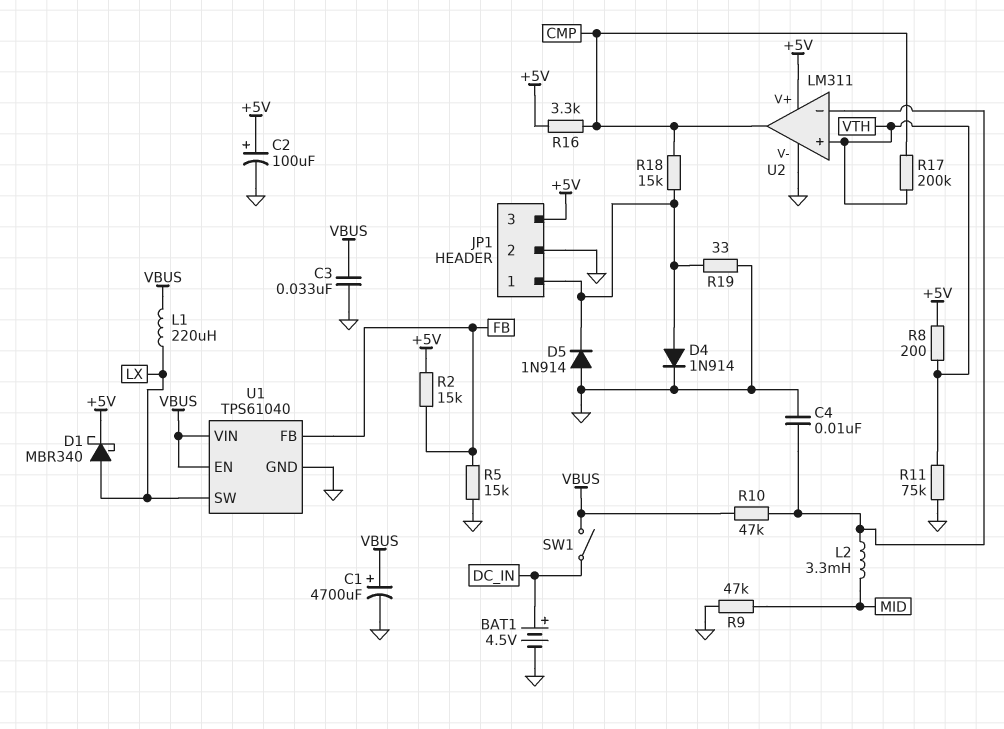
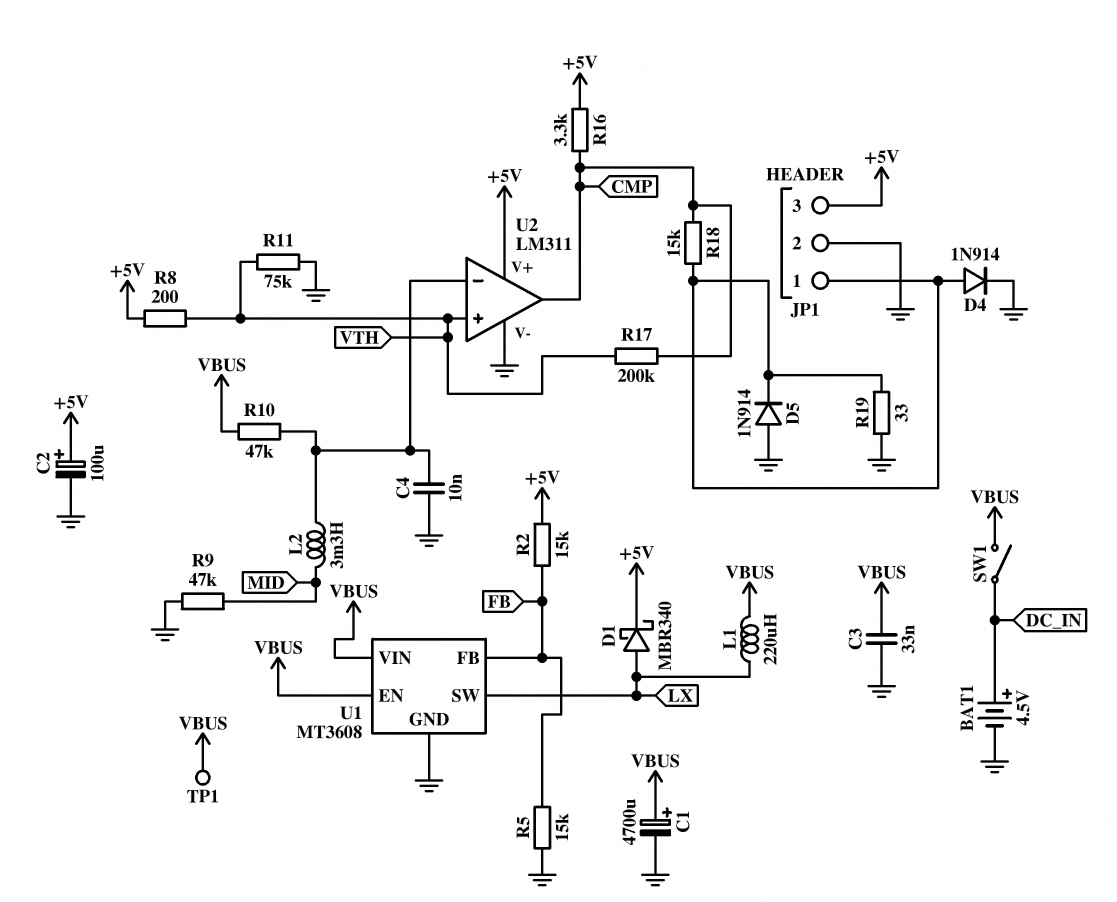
TP1: none -> test point (VBUS)
U1: TPS61040 -> MT3608

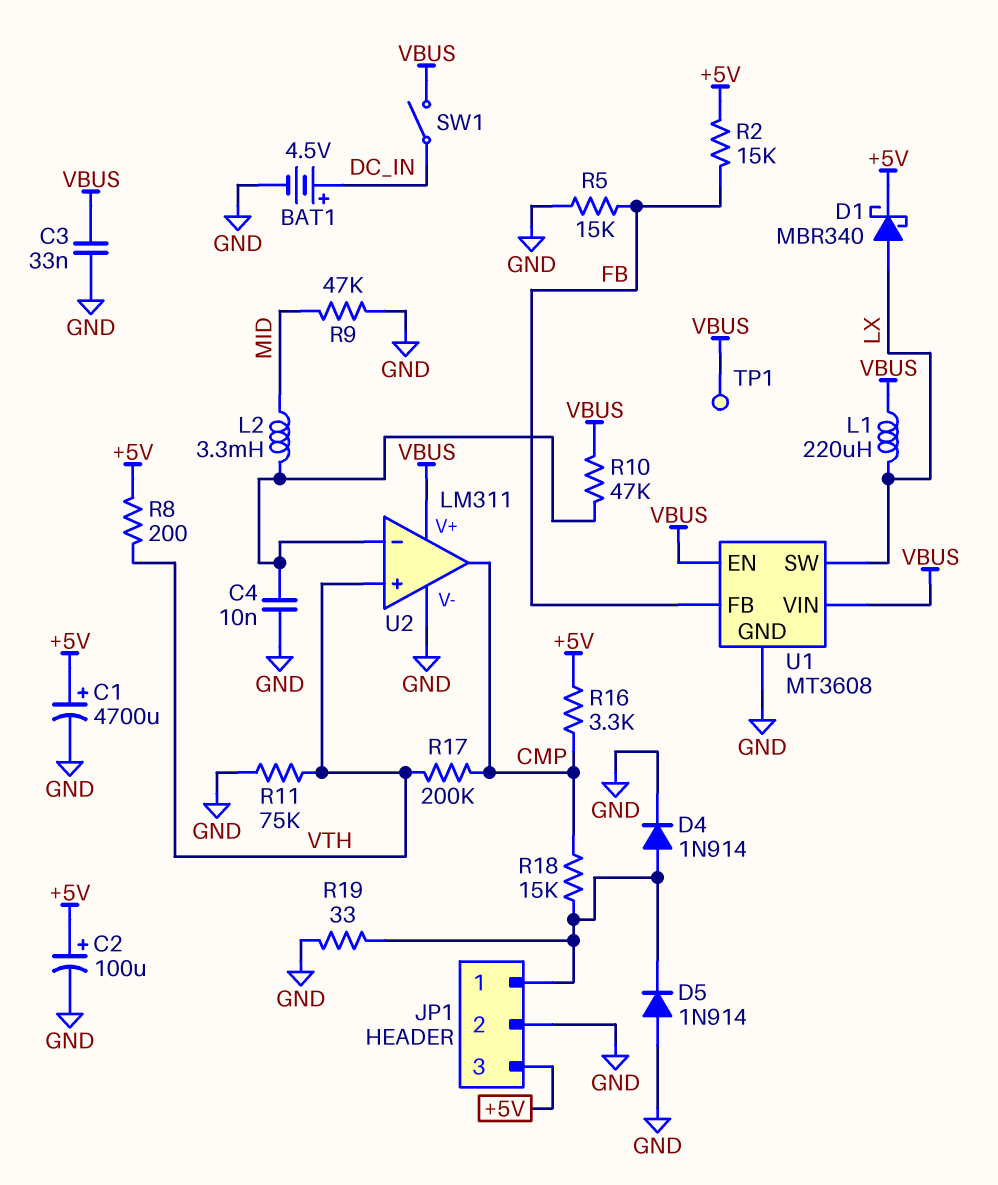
C1: 4700uF (plus VBUS, minus GND) -> 4700uF (plus +5V, minus GND)
U2 pin V+: +5V -> VBUS

